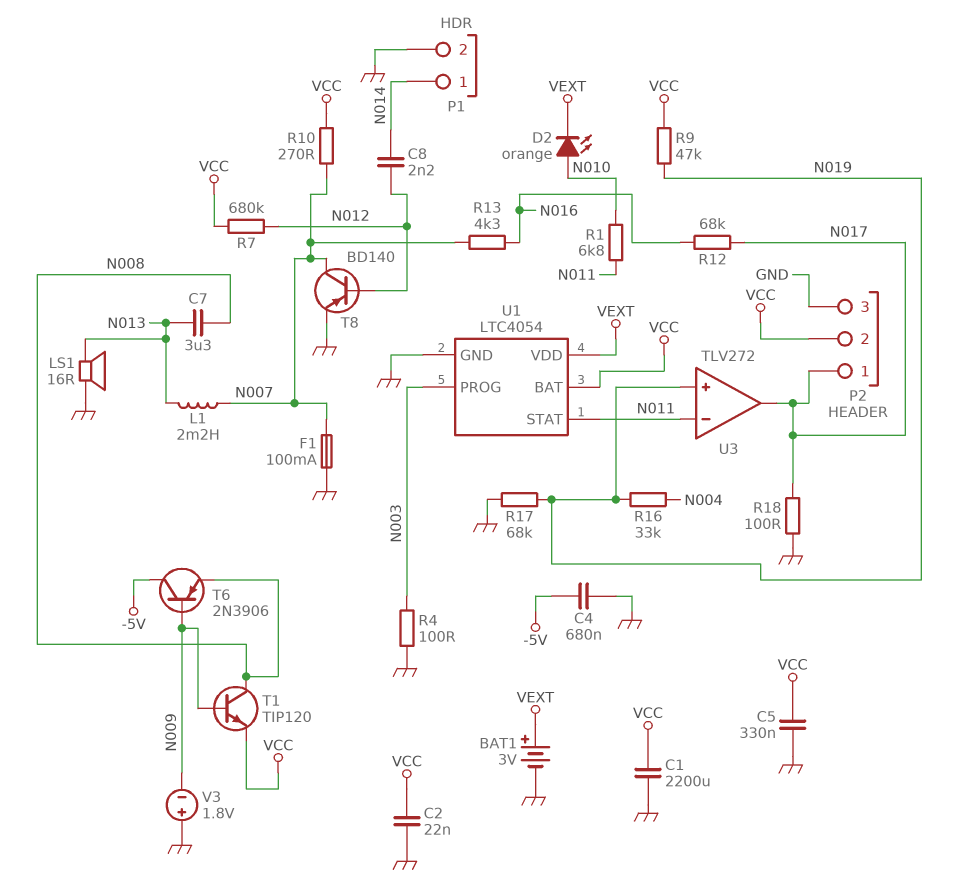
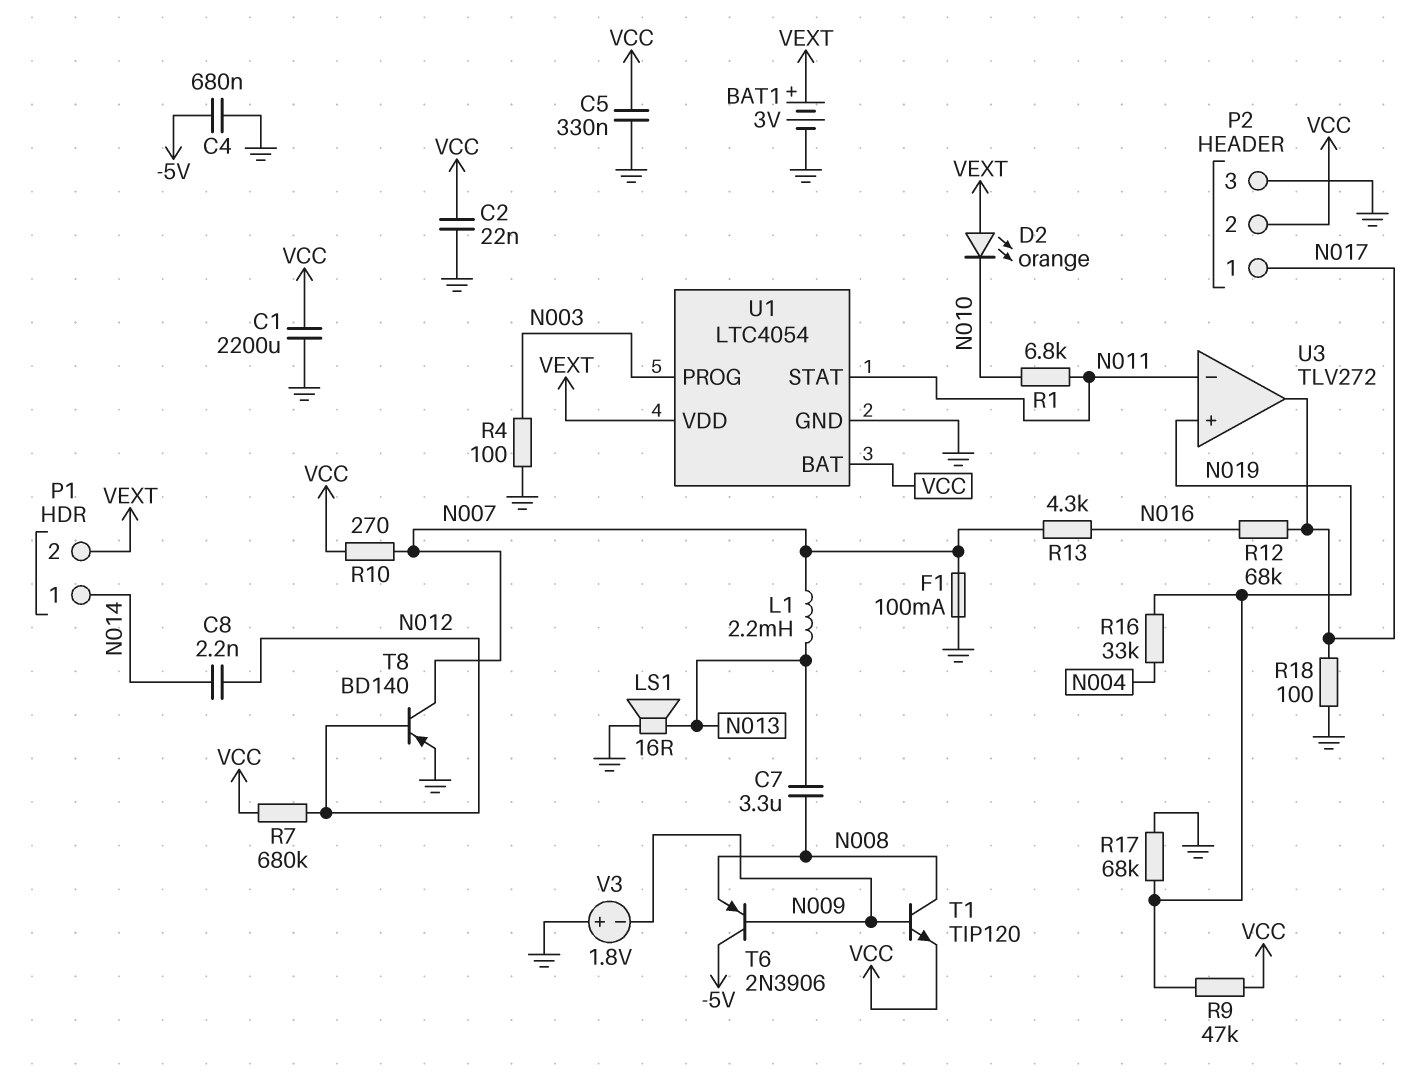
D2: LED orange (A N010, K VEXT) -> LED orange (A VEXT, K N010)
P1 pin 2: GND -> VEXT

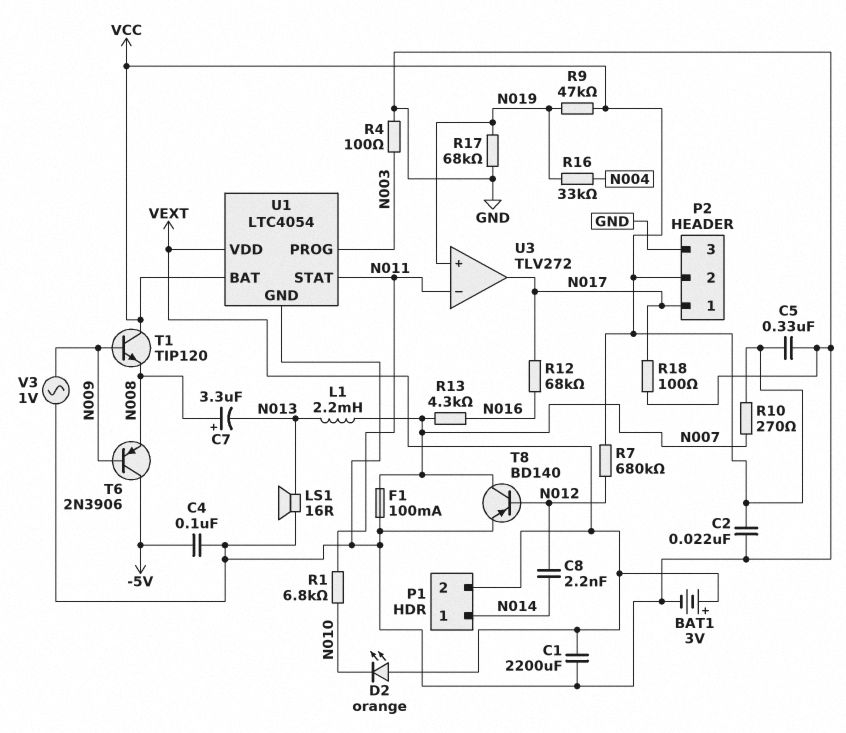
C1: 2200uF (GND, VCC) -> 2200uF (GND, VEXT)
C4: 680nF (-5V, GND) -> 100nF (-5V, GND)
C7: 3.3uF (N008, N013) -> 3.3uF (plus N008, minus N013)
T1: NPN TIP120 (B N009, C N008, E VCC) -> NPN TIP120 (B N009, C VCC, E N008)
V3: 1.8V (plus GND, minus N009) -> AC 1V (GND, N009)

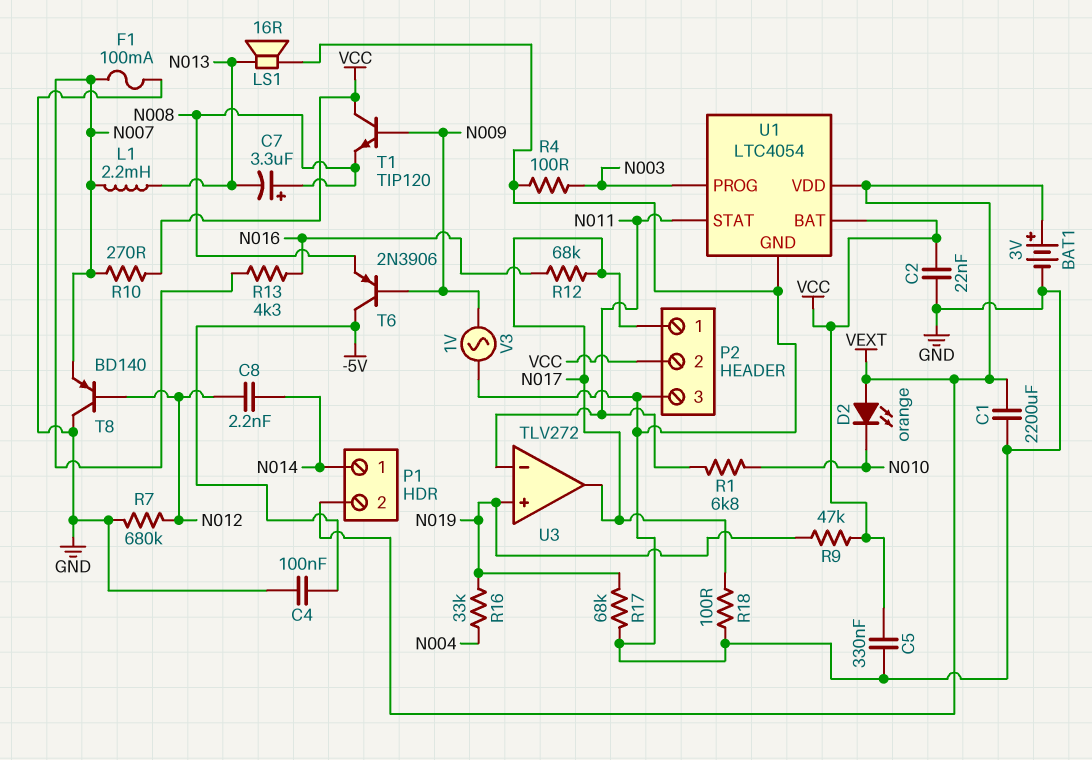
R7: 680k (N012, VCC) -> 680k (GND, N012)
T8: PNP BD140 (B N012, C N007, E GND) -> PNP BD140 (B N012, C GND, E N007)

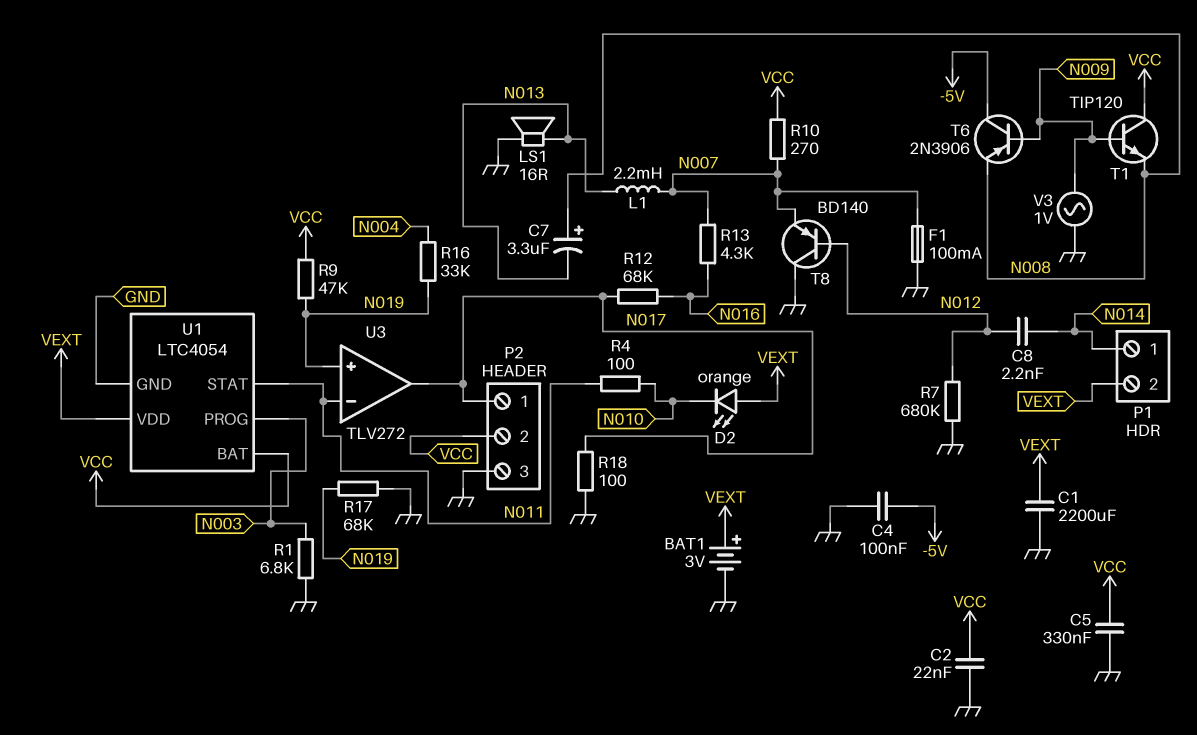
R1: 6.8k (N010, N011) -> 6.8k (GND, N003)
R4: 100 (GND, N003) -> 100 (N010, N011)

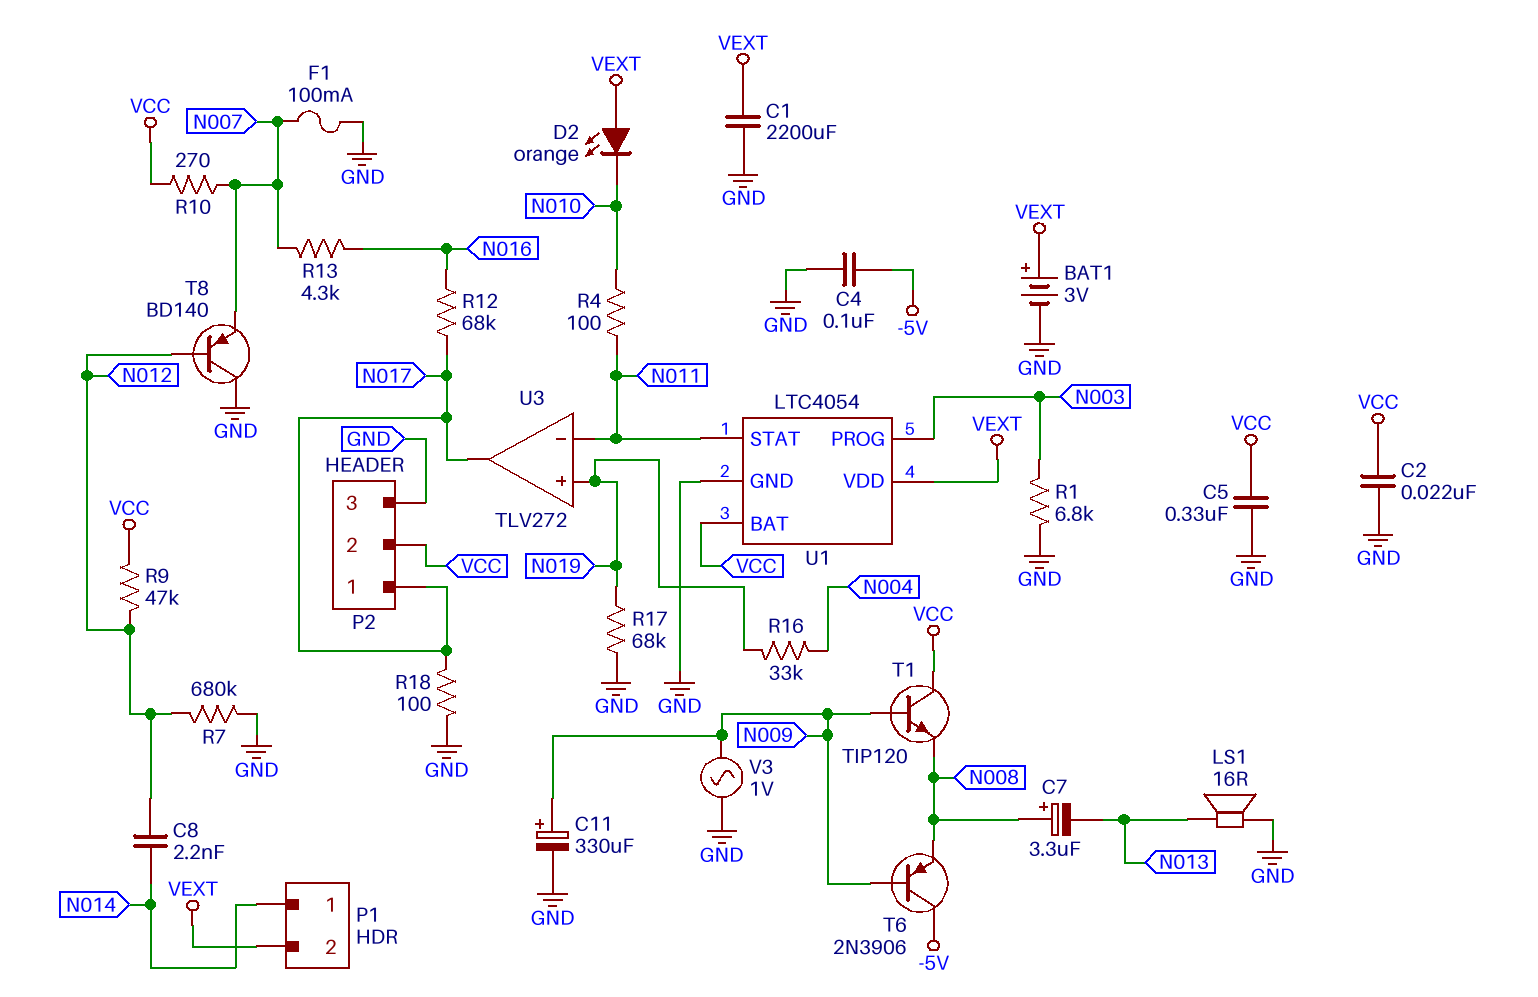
C11: none -> 330uF (plus N009, minus GND)
L1: 2.2mH (N007, N013) -> none
R9: 47k (N019, VCC) -> 47k (N012, VCC)

